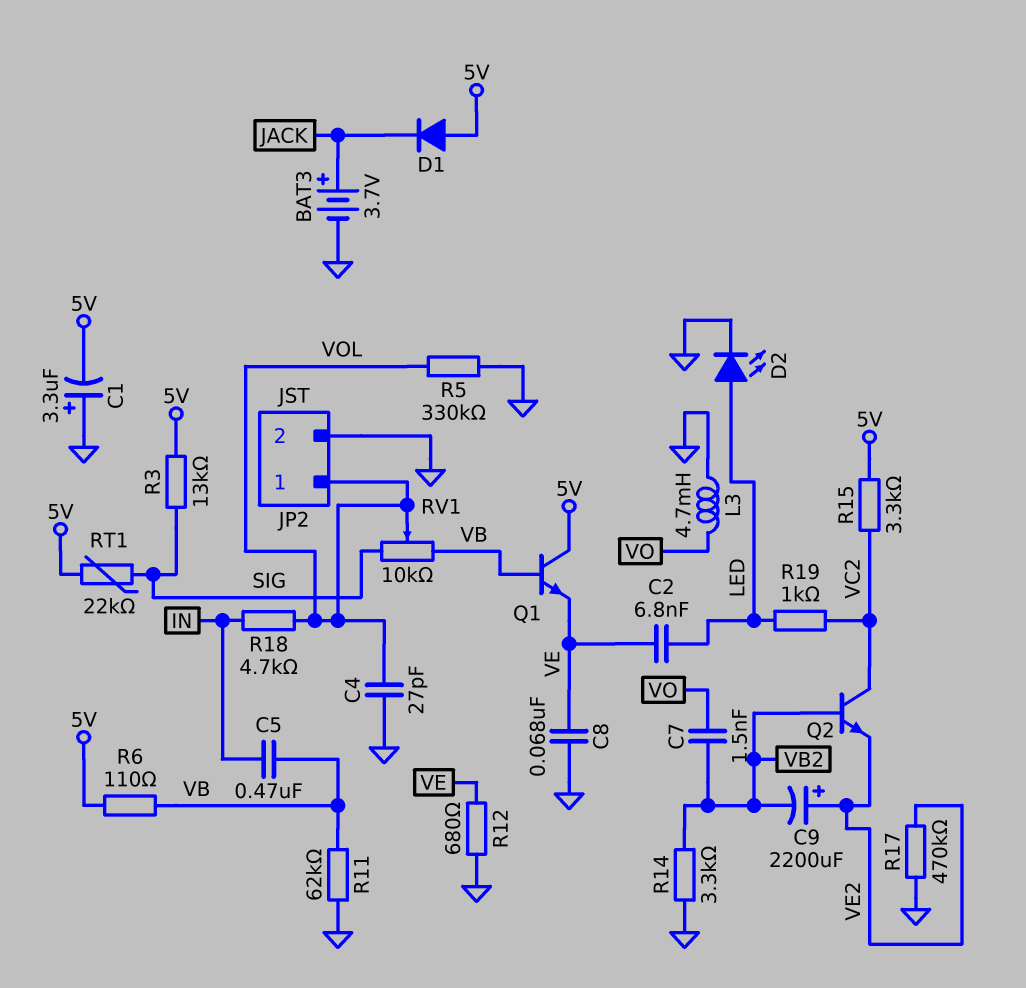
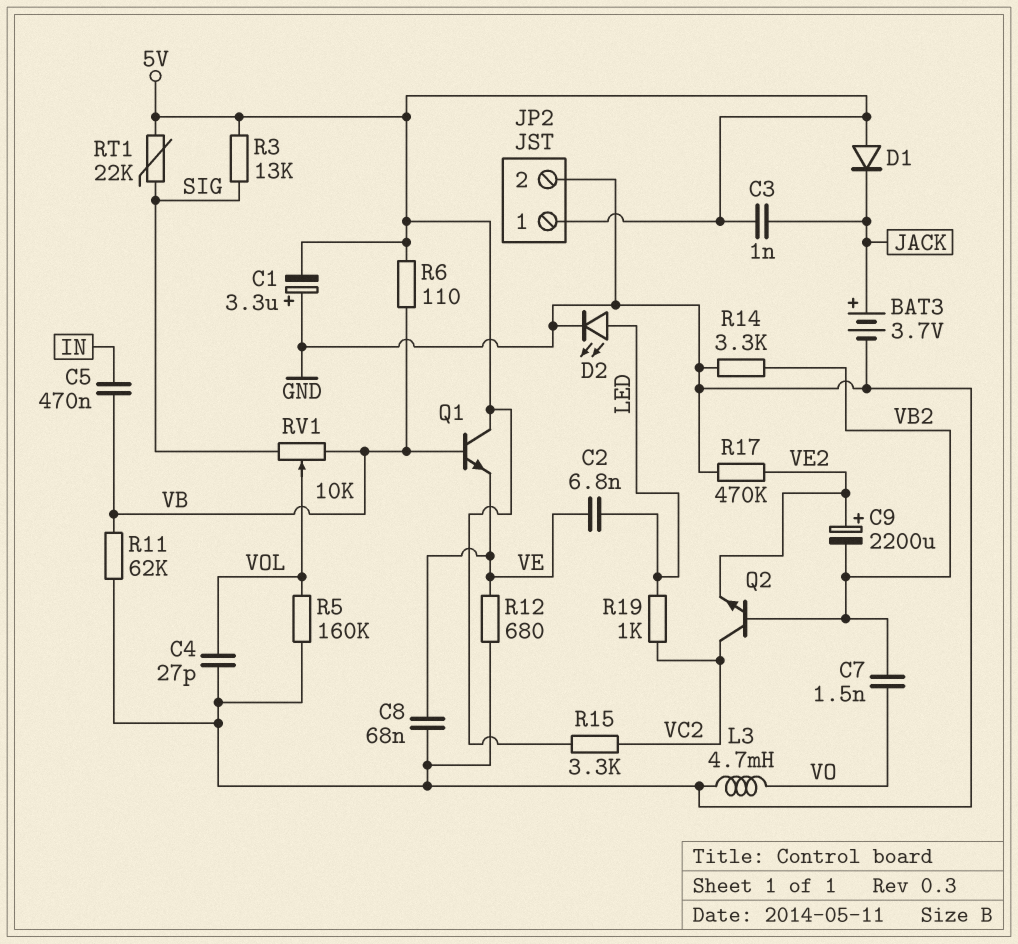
C3: none -> 1nF (5V, JACK)
JP2 pin 1: VOL -> 5V
R5: 330k (GND, VOL) -> 160k (GND, VOL)
R18: 4.7k (IN, VOL) -> none

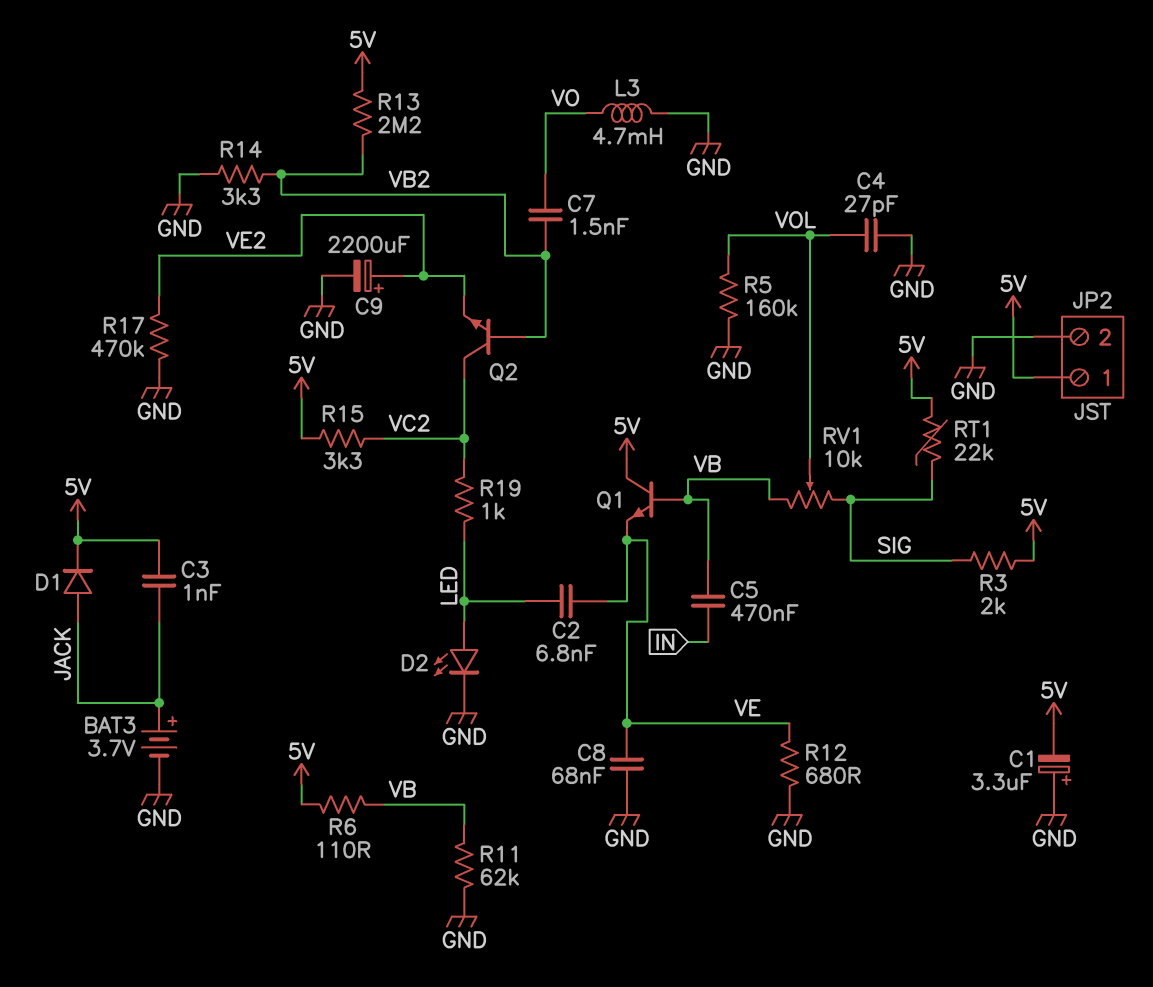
C9: 2200uF (plus VE2, minus VB2) -> 2200uF (plus VE2, minus GND)
D1: diode (A 5V, K JACK) -> diode (A JACK, K 5V)
R3: 13k (5V, SIG) -> 2k (5V, SIG)
R13: none -> 2.2M (5V, VB2)

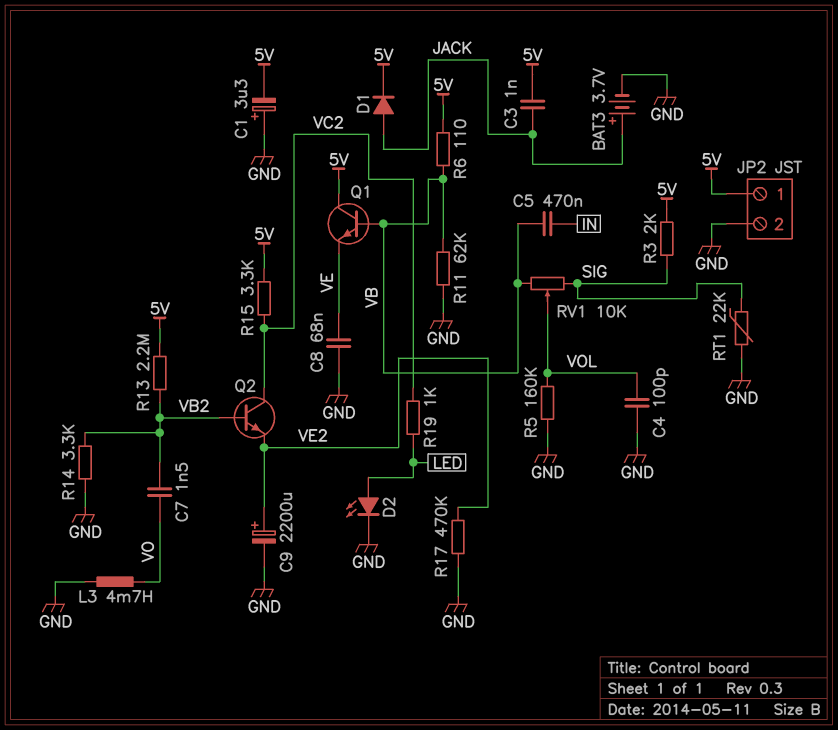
C2: 6.8nF (LED, VE) -> none
C4: 27pF (GND, VOL) -> 100pF (GND, VOL)
R12: 680 (GND, VE) -> none
RT1: 22k (5V, SIG) -> 22k (GND, SIG)

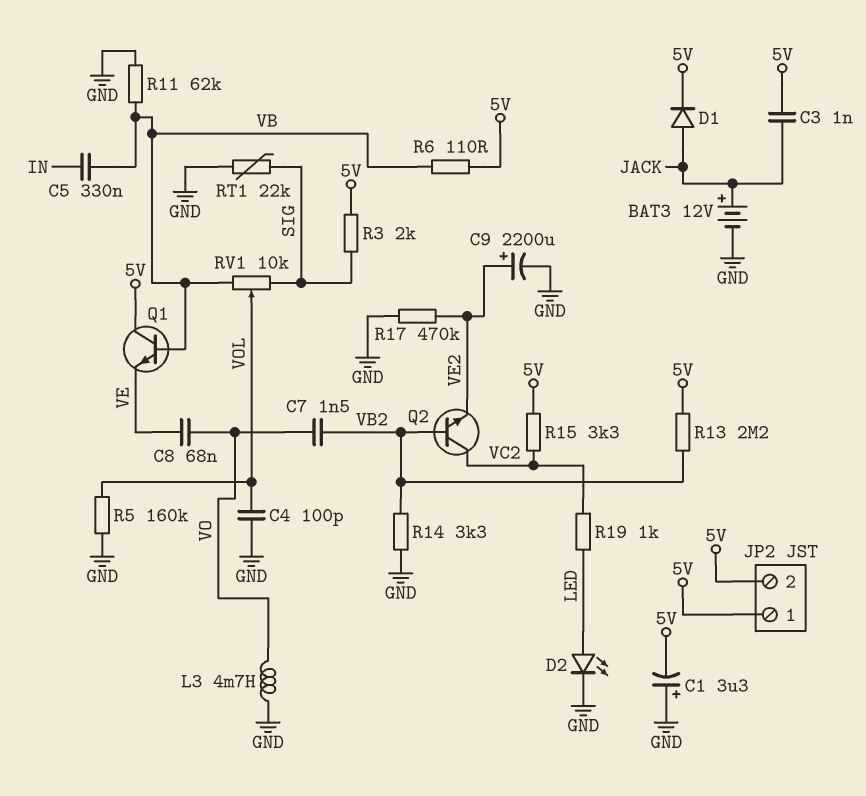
BAT3: 3.7V (plus JACK, minus GND) -> 12V (plus JACK, minus GND)
C5: 470nF (IN, VB) -> 330nF (IN, VB)
C8: 68nF (GND, VE) -> 68nF (VE, VO)
JP2 pin 2: GND -> 5V

